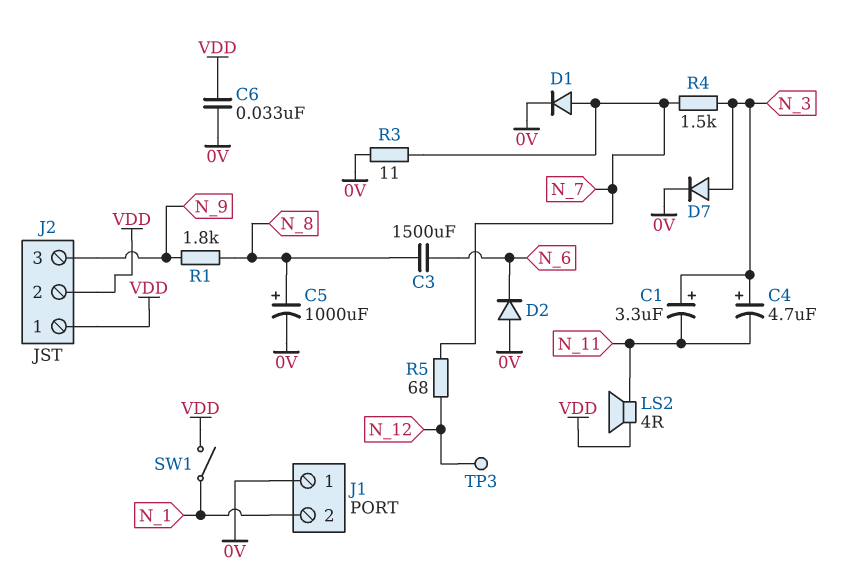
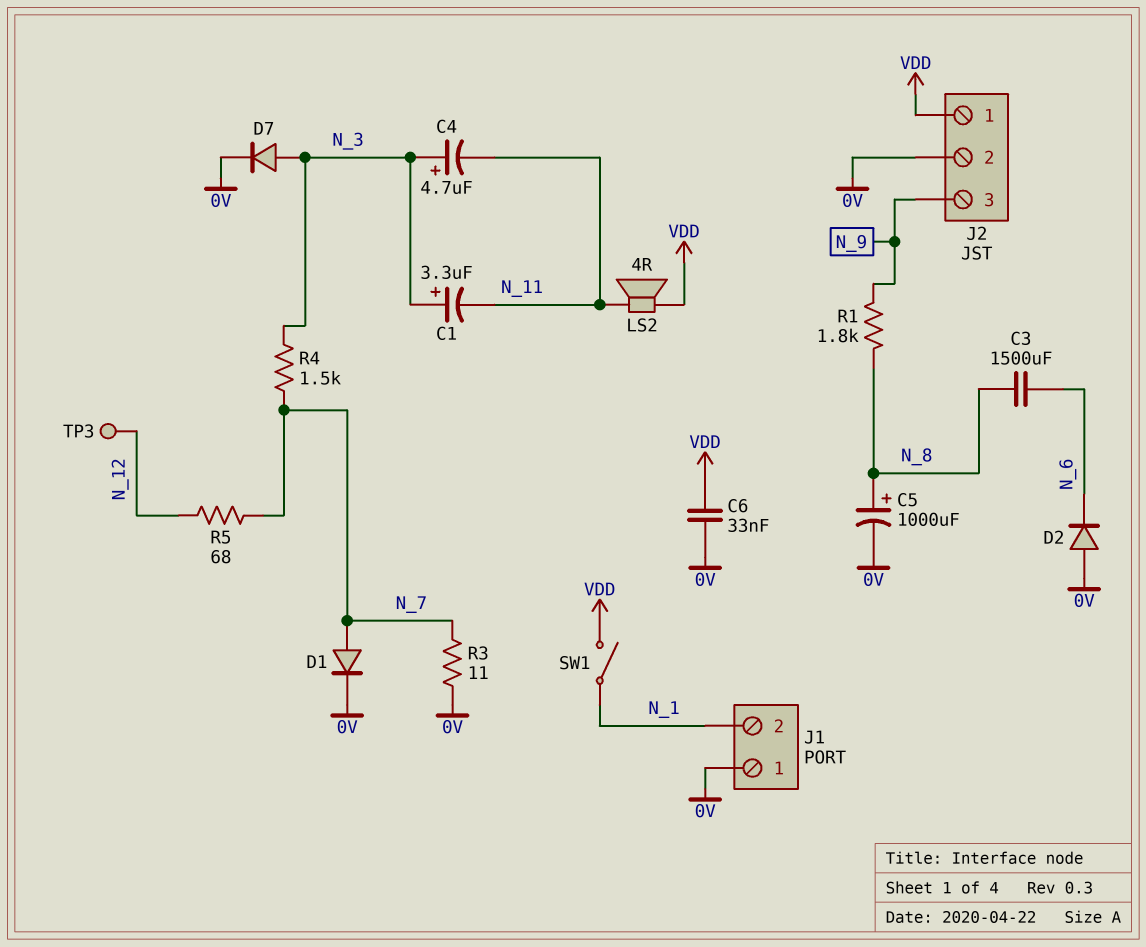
J2 pin 2: VDD -> 0V

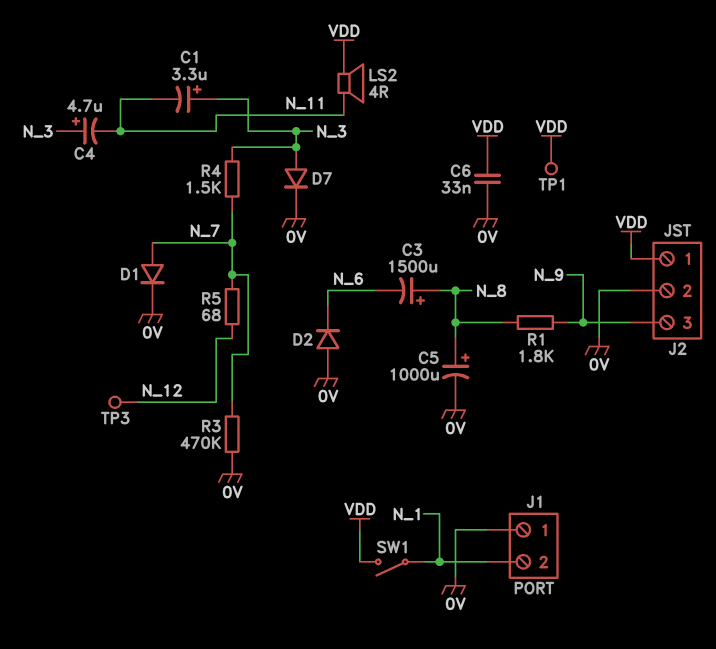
C3: 1500uF (N_6, N_8) -> 1500uF (plus N_8, minus N_6)
R3: 11 (0V, N_7) -> 470k (0V, N_7)
TP1: none -> test point (VDD)

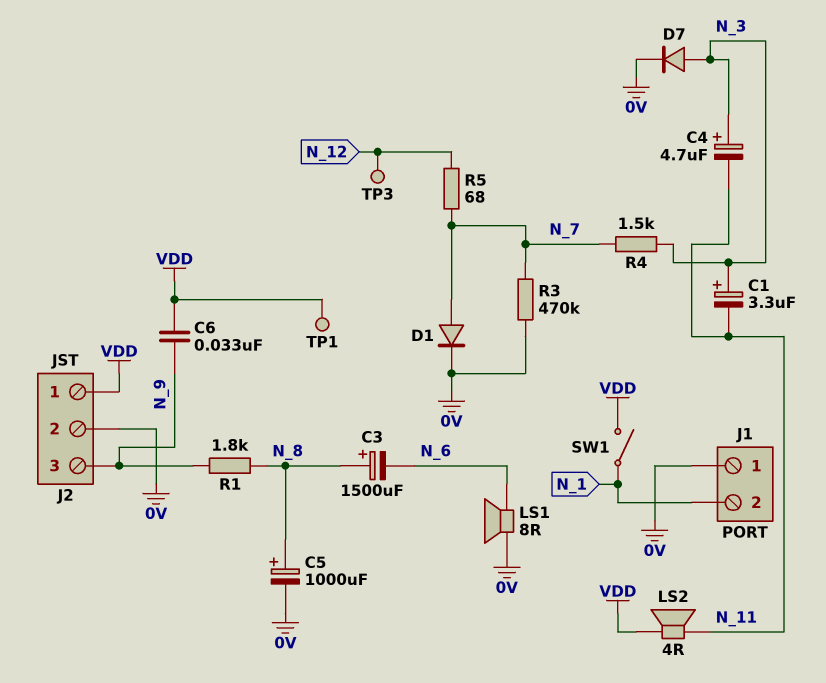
C6: 33nF (0V, VDD) -> 33nF (N_9, VDD)
D2: diode (A 0V, K N_6) -> none
LS1: none -> speaker 8R (0V, N_6)

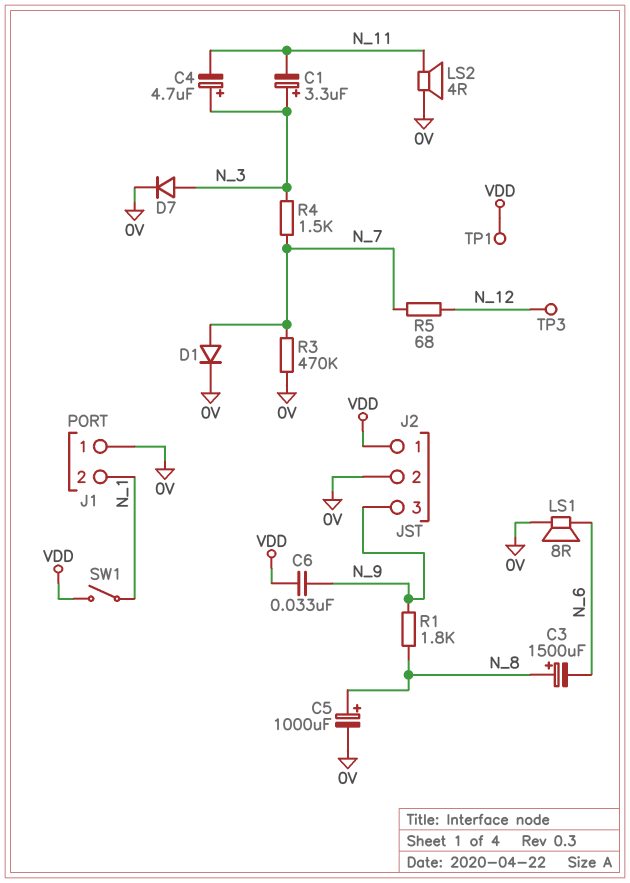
LS2: speaker 4R (N_11, VDD) -> speaker 4R (0V, N_11)

